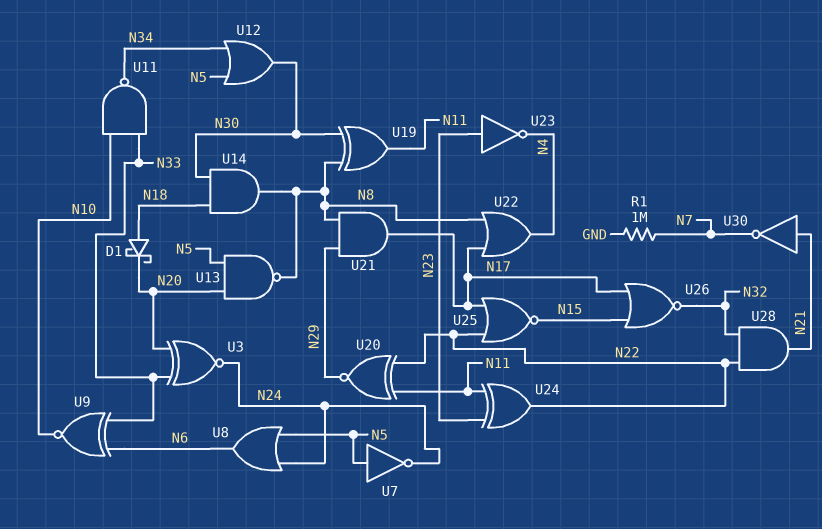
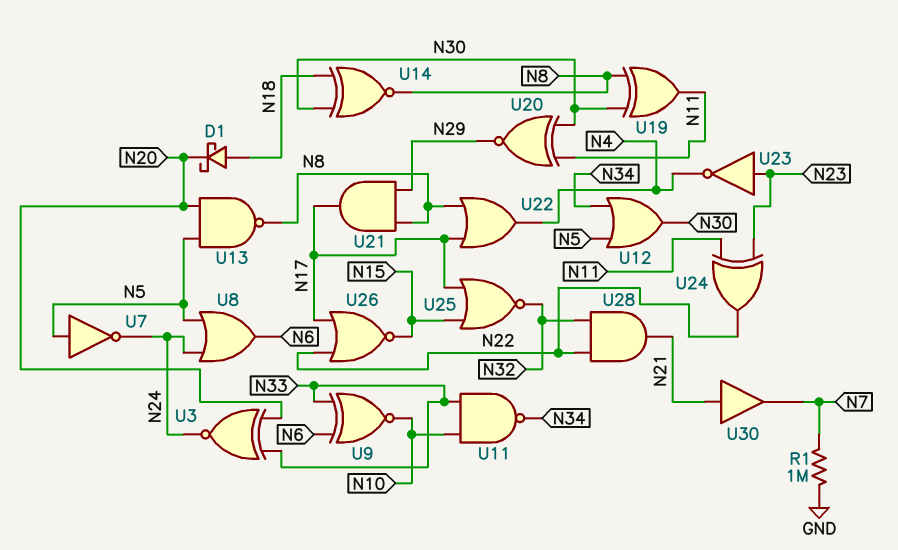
U14: AND (in N18, in N30, out N8) -> XNOR (in N18, in N30, out N8)
U20: XNOR (in N11, in N22, out N29) -> XNOR (in N11, in N30, out N29)
U25: NOR (in N17, in N22, out N15) -> NOR (in N15, in N17, out N32)
U26: NOR (in N15, in N17, out N32) -> NOR (in N17, in N22, out N15)
U30: NOT (in N21, out N7) -> buffer (in N21, out N7)

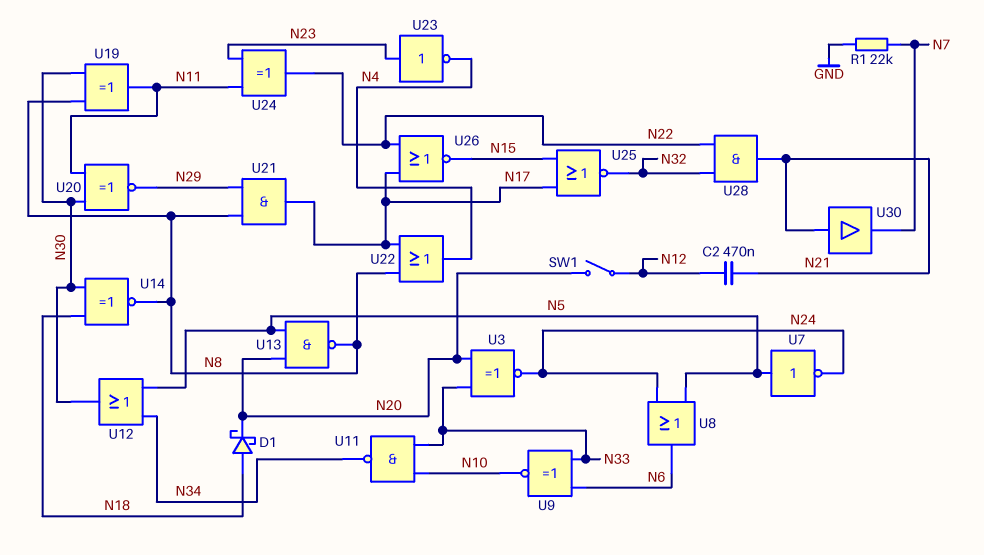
C2: none -> 470nF (N12, N21)
R1: 1M (GND, N7) -> 22k (GND, N7)
SW1: none -> switch (N12, N20)

